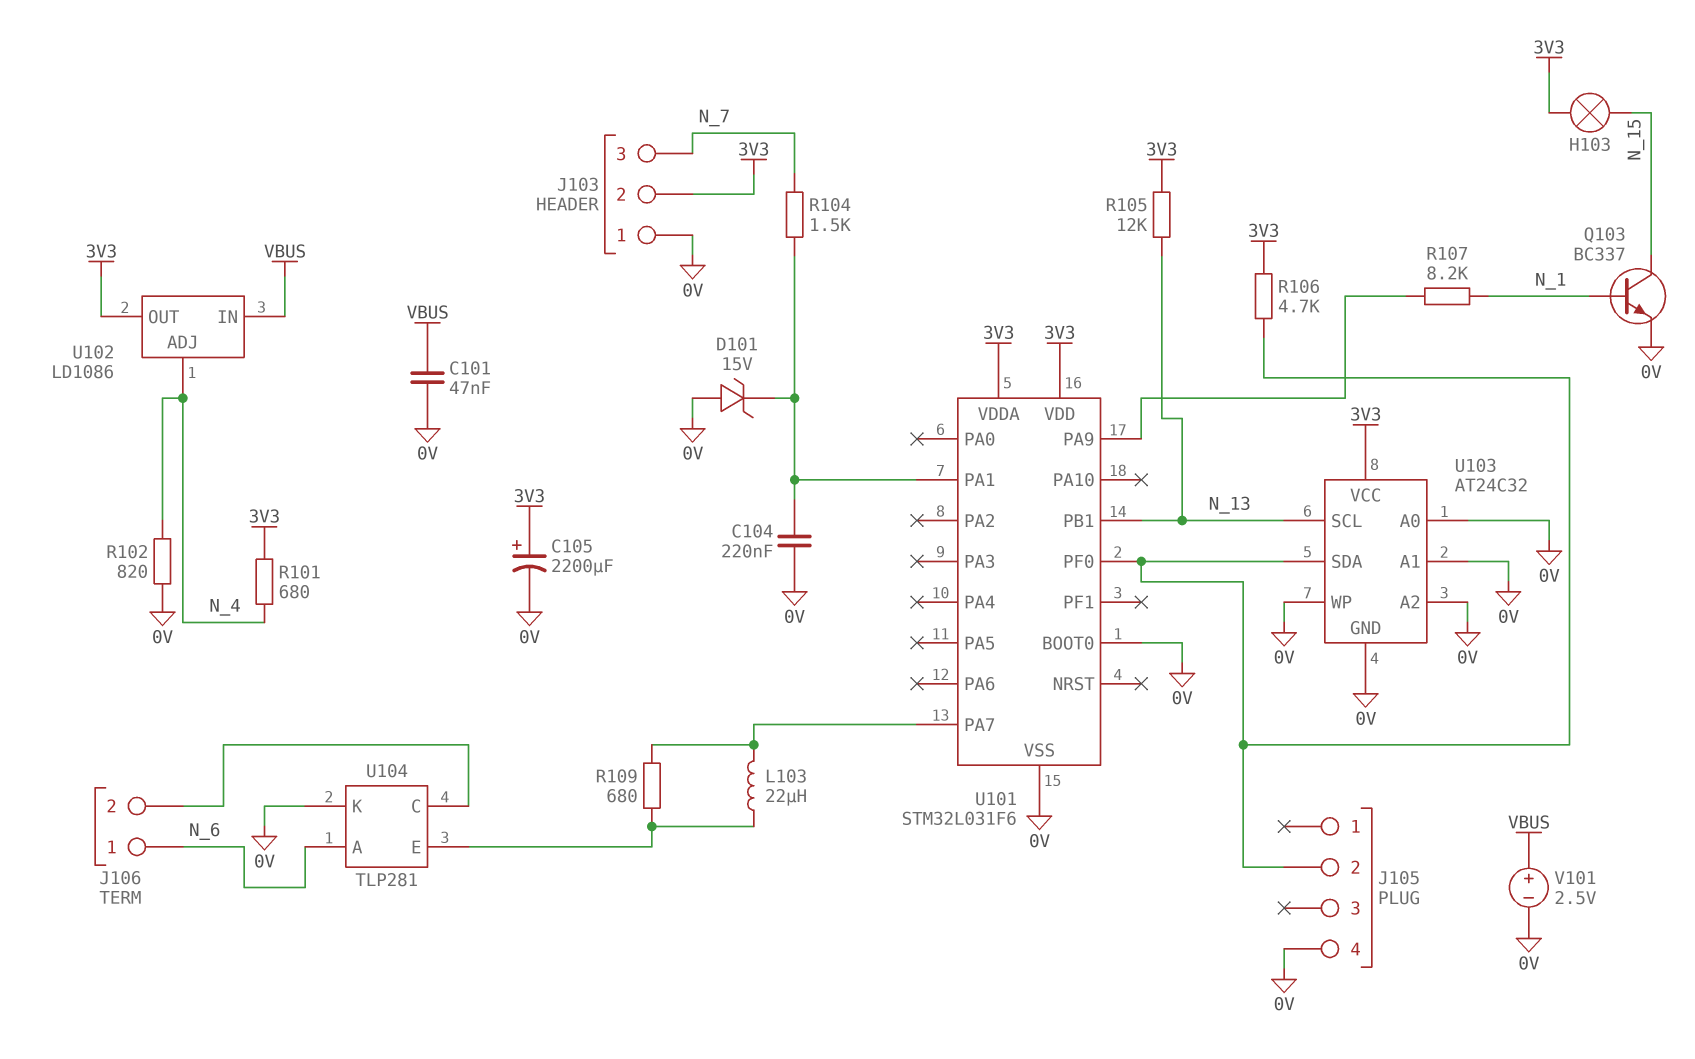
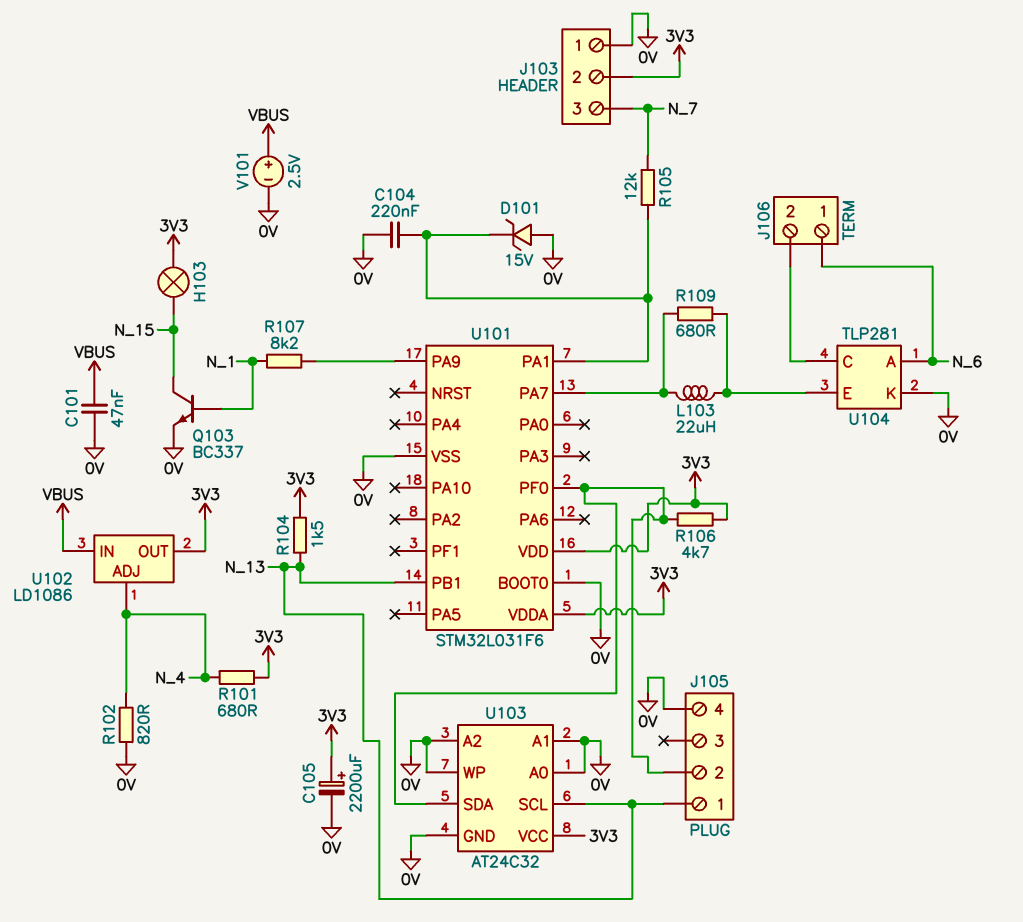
J105 pin 1: none -> N_13
R104: 1.5k (N_7, U101/PA1) -> 1.5k (3V3, N_13)
R105: 12k (3V3, N_13) -> 12k (N_7, U101/PA1)

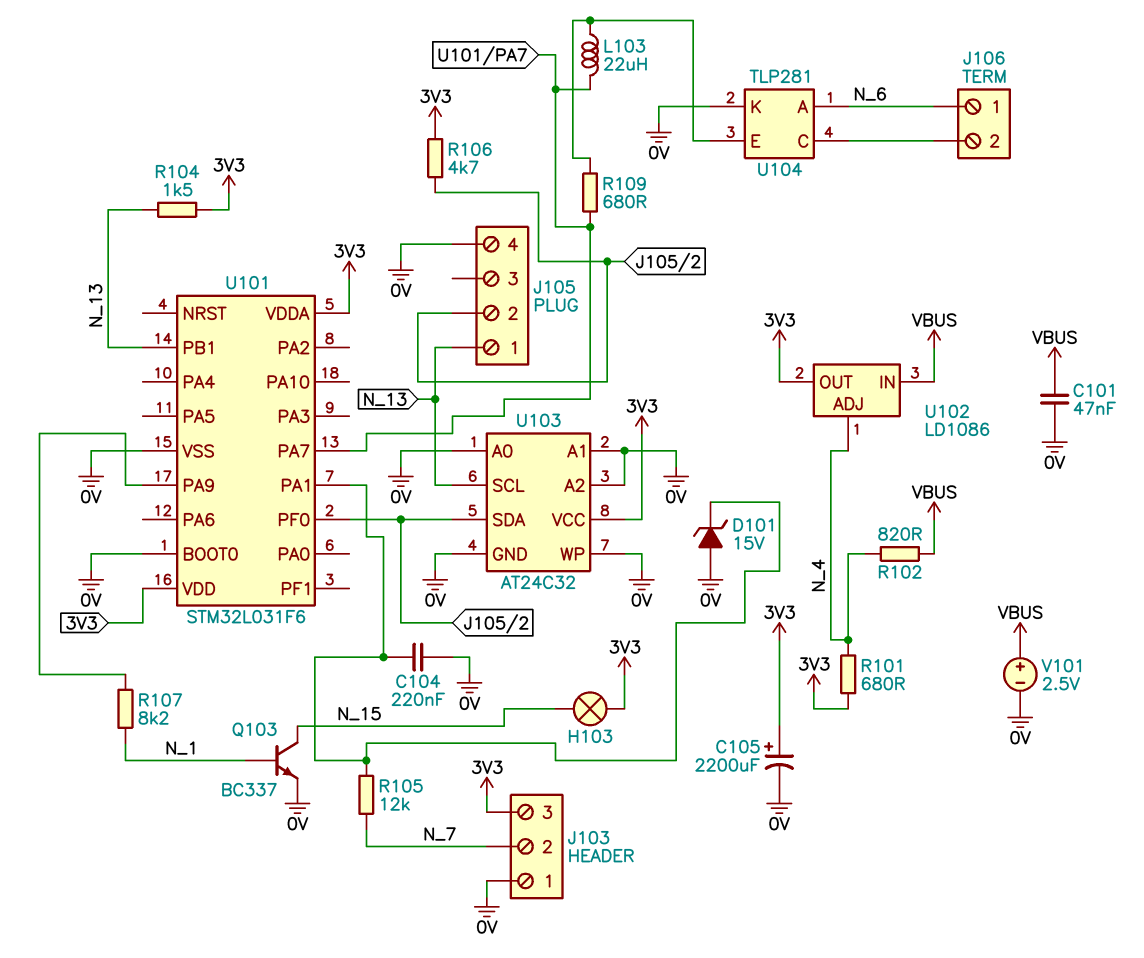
J103 pin 2: 3V3 -> N_7
J103 pin 3: N_7 -> 3V3
R102: 820 (0V, N_4) -> 820 (N_4, VBUS)

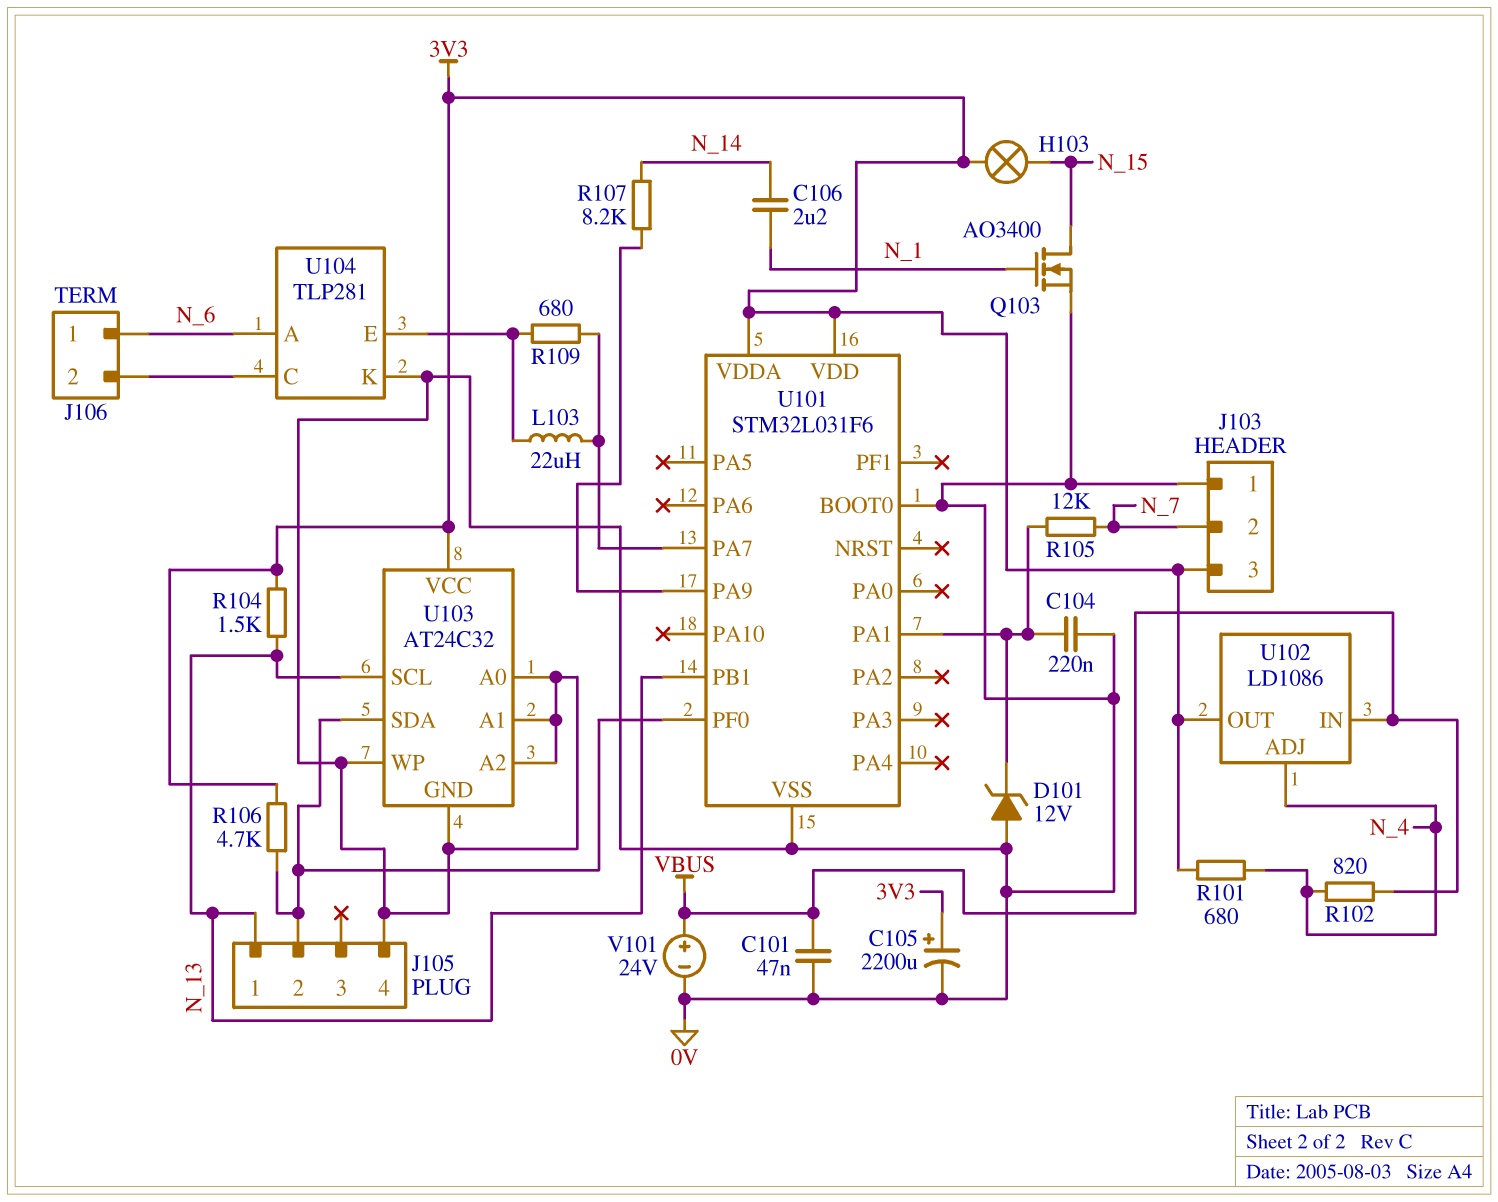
C106: none -> 2.2uF (N_1, N_14)
D101: zener 15V (A 0V, K U101/PA1) -> zener 12V (A 0V, K U101/PA1)
Q103: NPN BC337 (B N_1, C N_15, E 0V) -> NMOS AO3400 (G N_1, D N_15, S 0V)
R107: 8.2k (N_1, U101/PA9) -> 8.2k (N_14, U101/PA9)
V101: 2.5V (plus VBUS, minus 0V) -> 24V (plus VBUS, minus 0V)

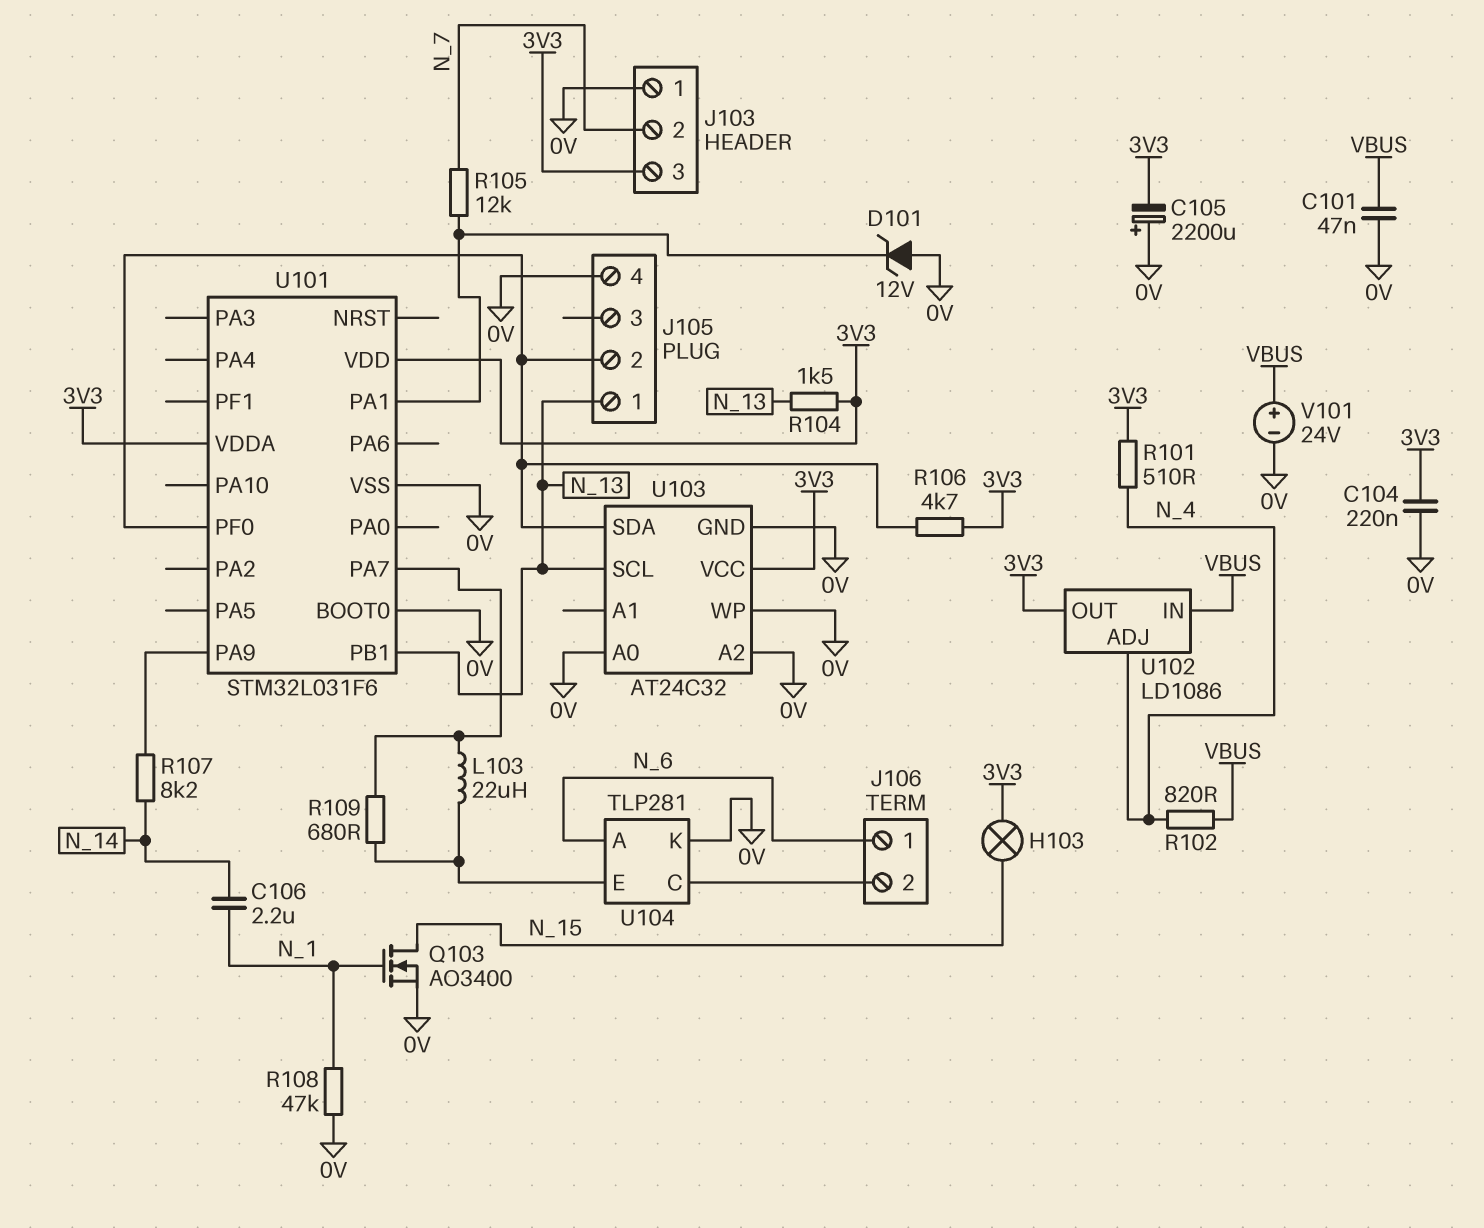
C104: 220nF (0V, U101/PA1) -> 220nF (0V, 3V3)
C105: 2200uF (plus 3V3, minus 0V) -> 2200uF (plus 0V, minus 3V3)
R101: 680 (3V3, N_4) -> 510 (3V3, N_4)
R108: none -> 47k (0V, N_1)
U103 pin A1: 0V -> none

